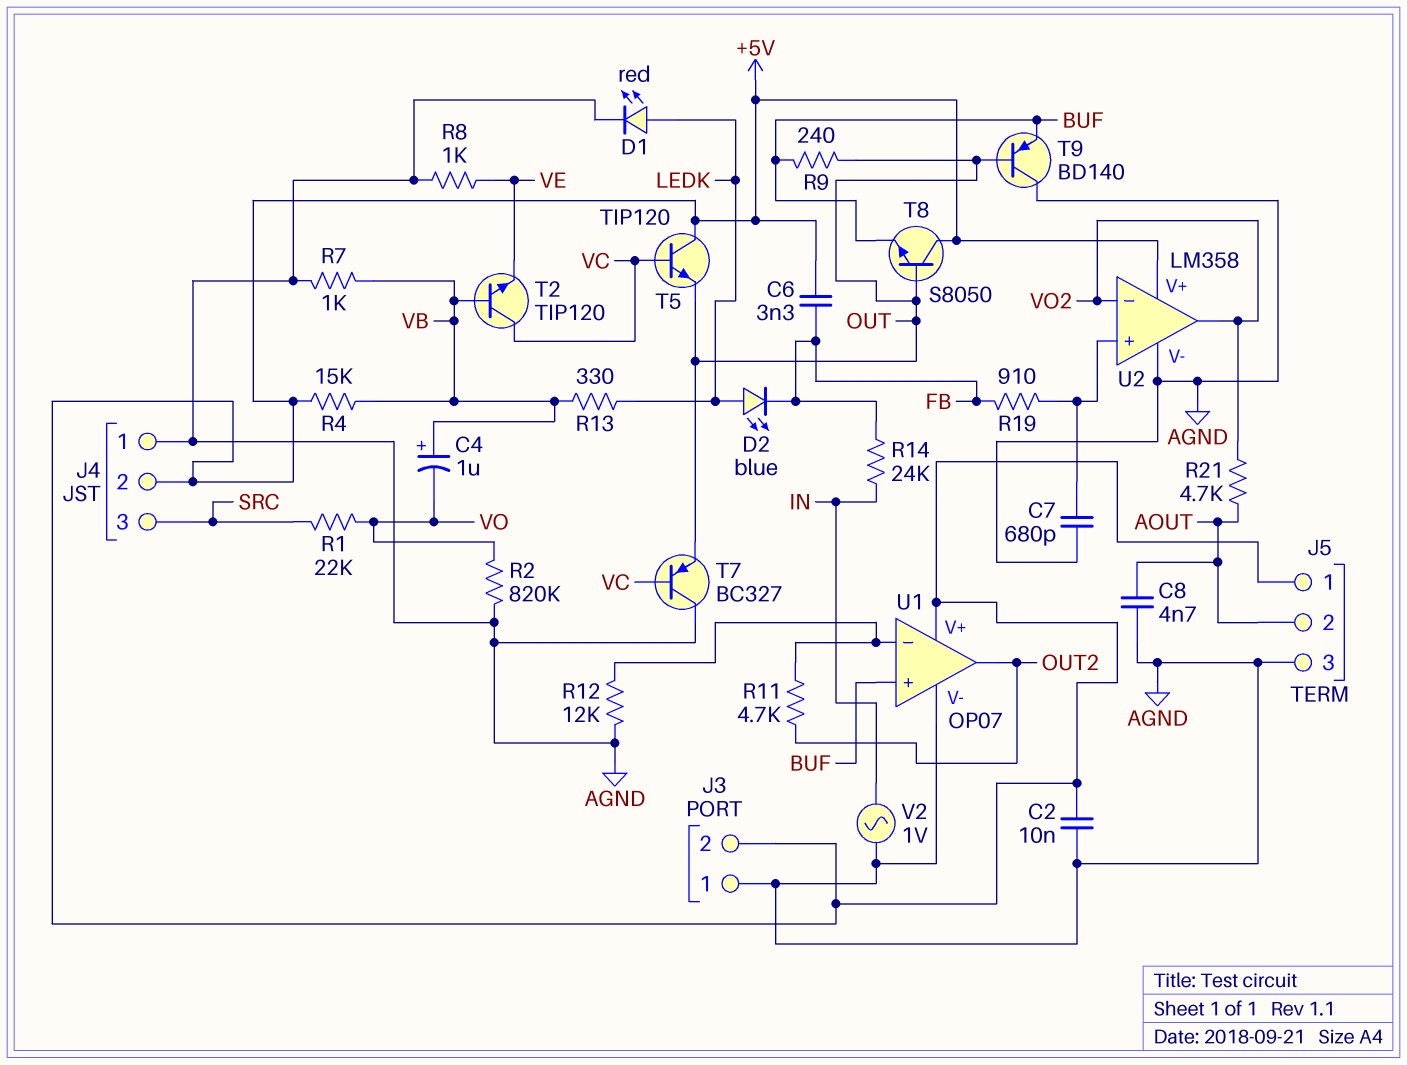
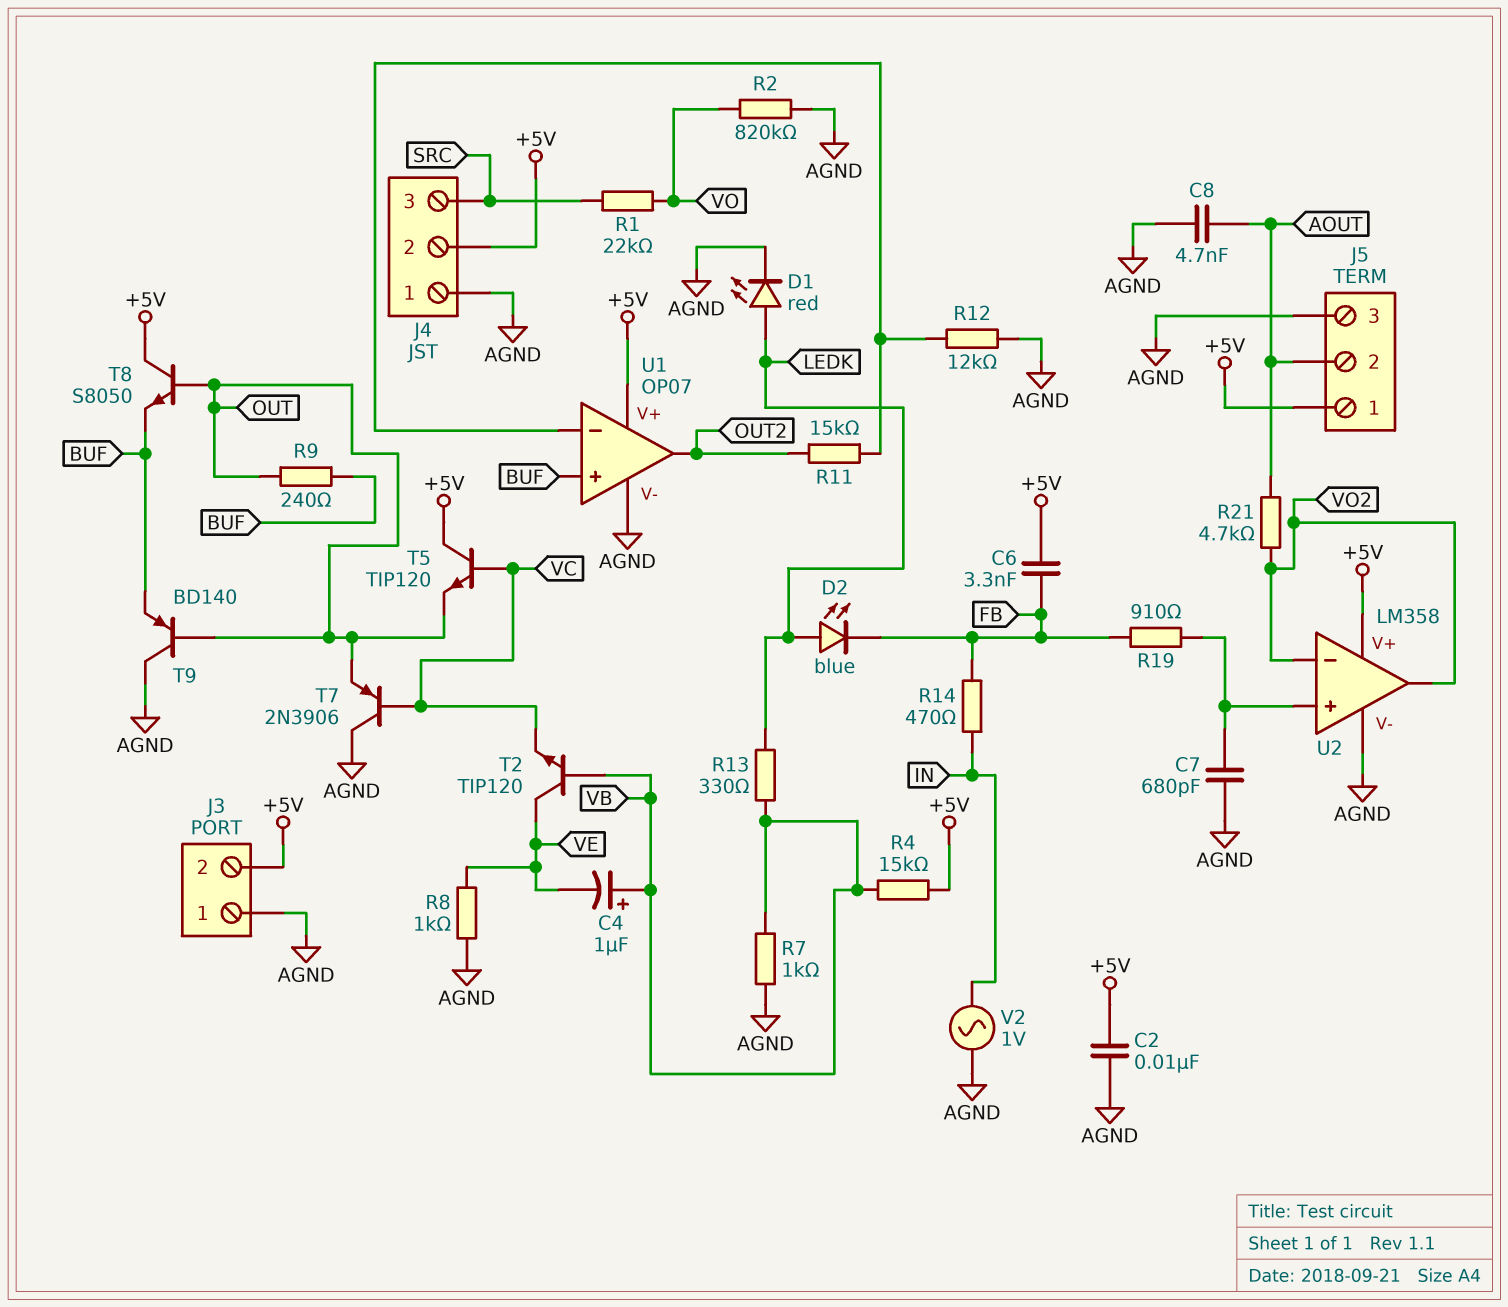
C4: 1uF (plus VB, minus VO) -> 1uF (plus VB, minus VE)
R11: 4.7k (OUT2, U1/in-) -> 15k (OUT2, U1/in-)
R14: 24k (FB, IN) -> 470 (FB, IN)
T2: NPN TIP120 (B VB, C VC, E VE) -> NPN TIP120 (B VB, C VE, E VC)
T7: PNP BC327 (B VC, C AGND, E OUT) -> PNP 2N3906 (B VC, C AGND, E OUT)

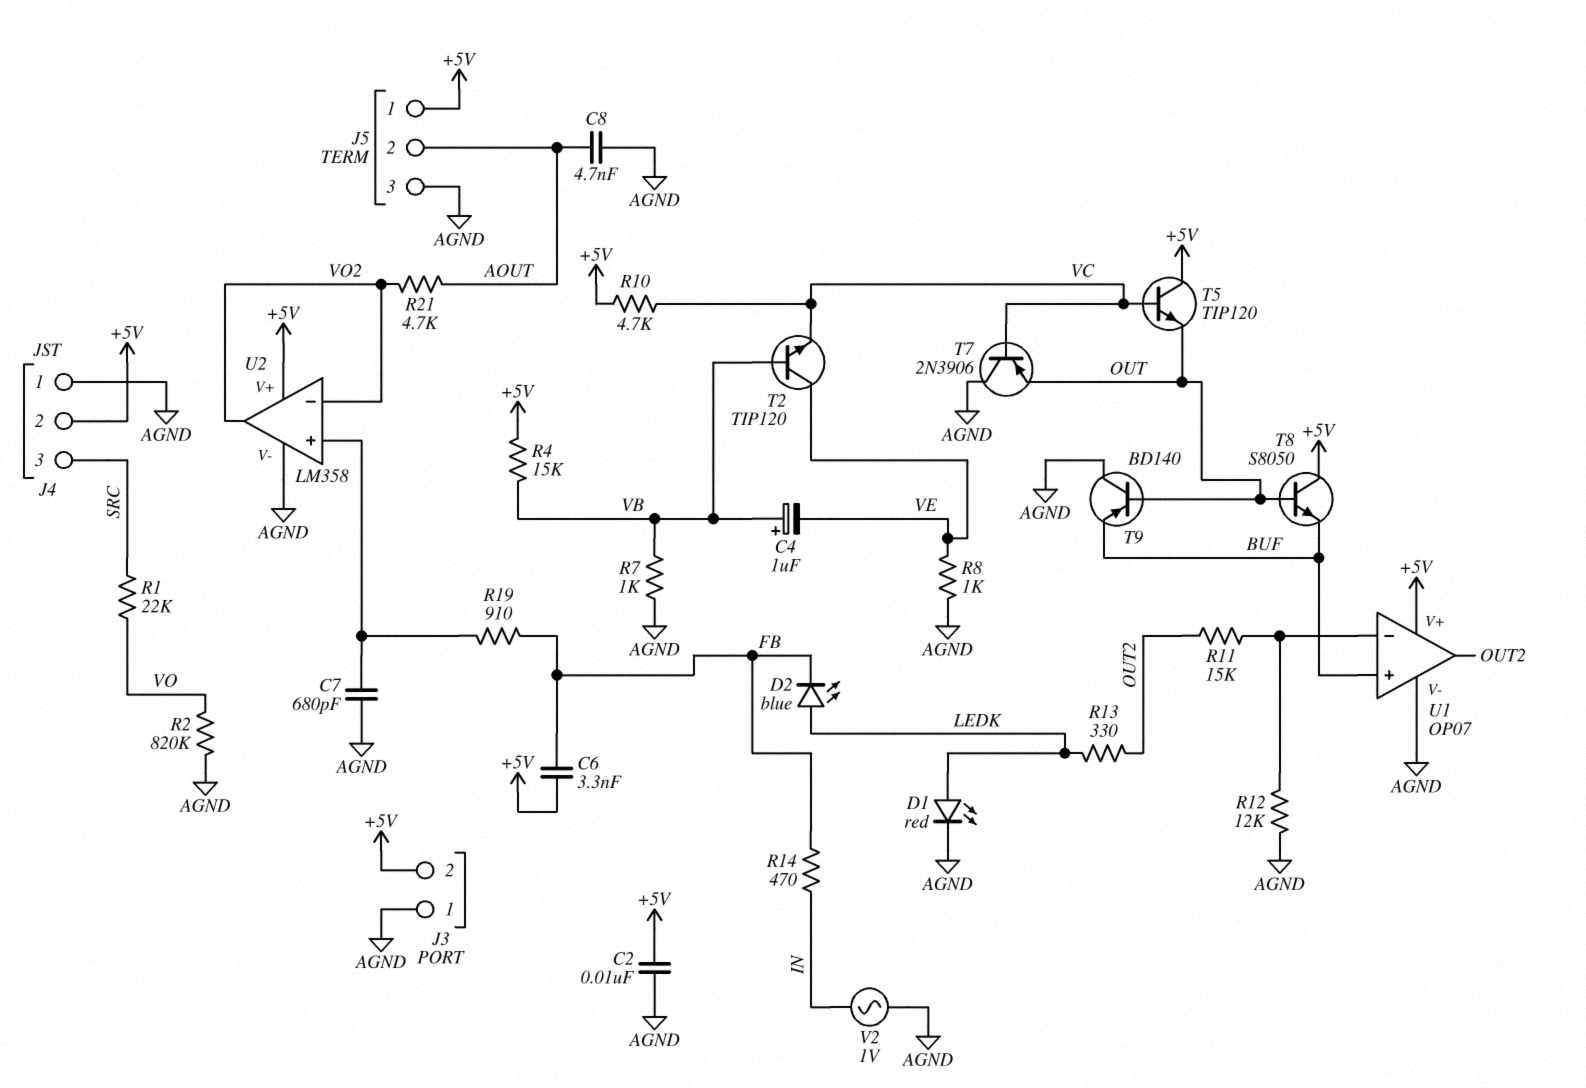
R9: 240 (BUF, OUT) -> none
R10: none -> 4.7k (+5V, VC)
R13: 330 (LEDK, VB) -> 330 (LEDK, OUT2)

